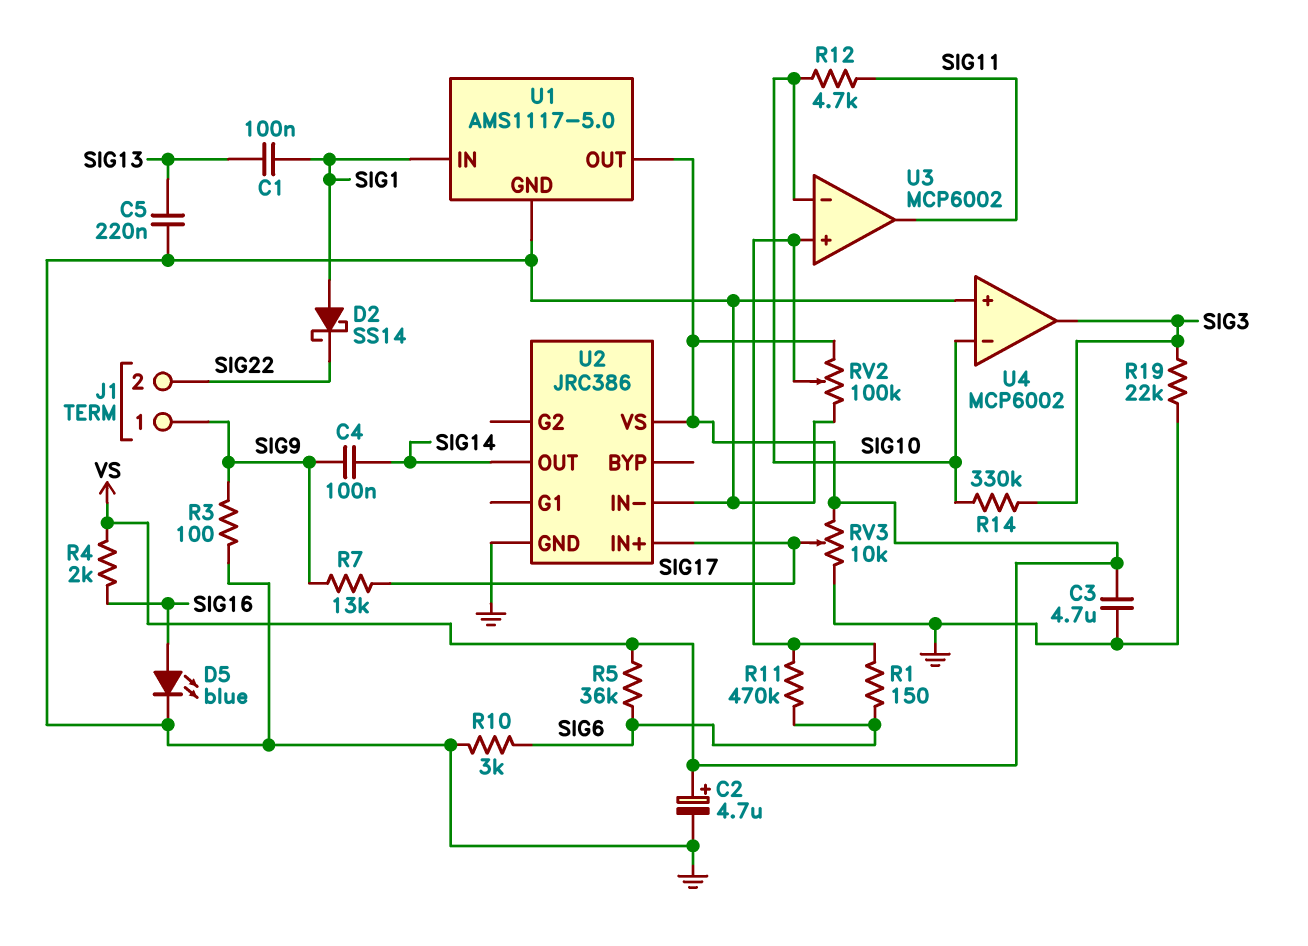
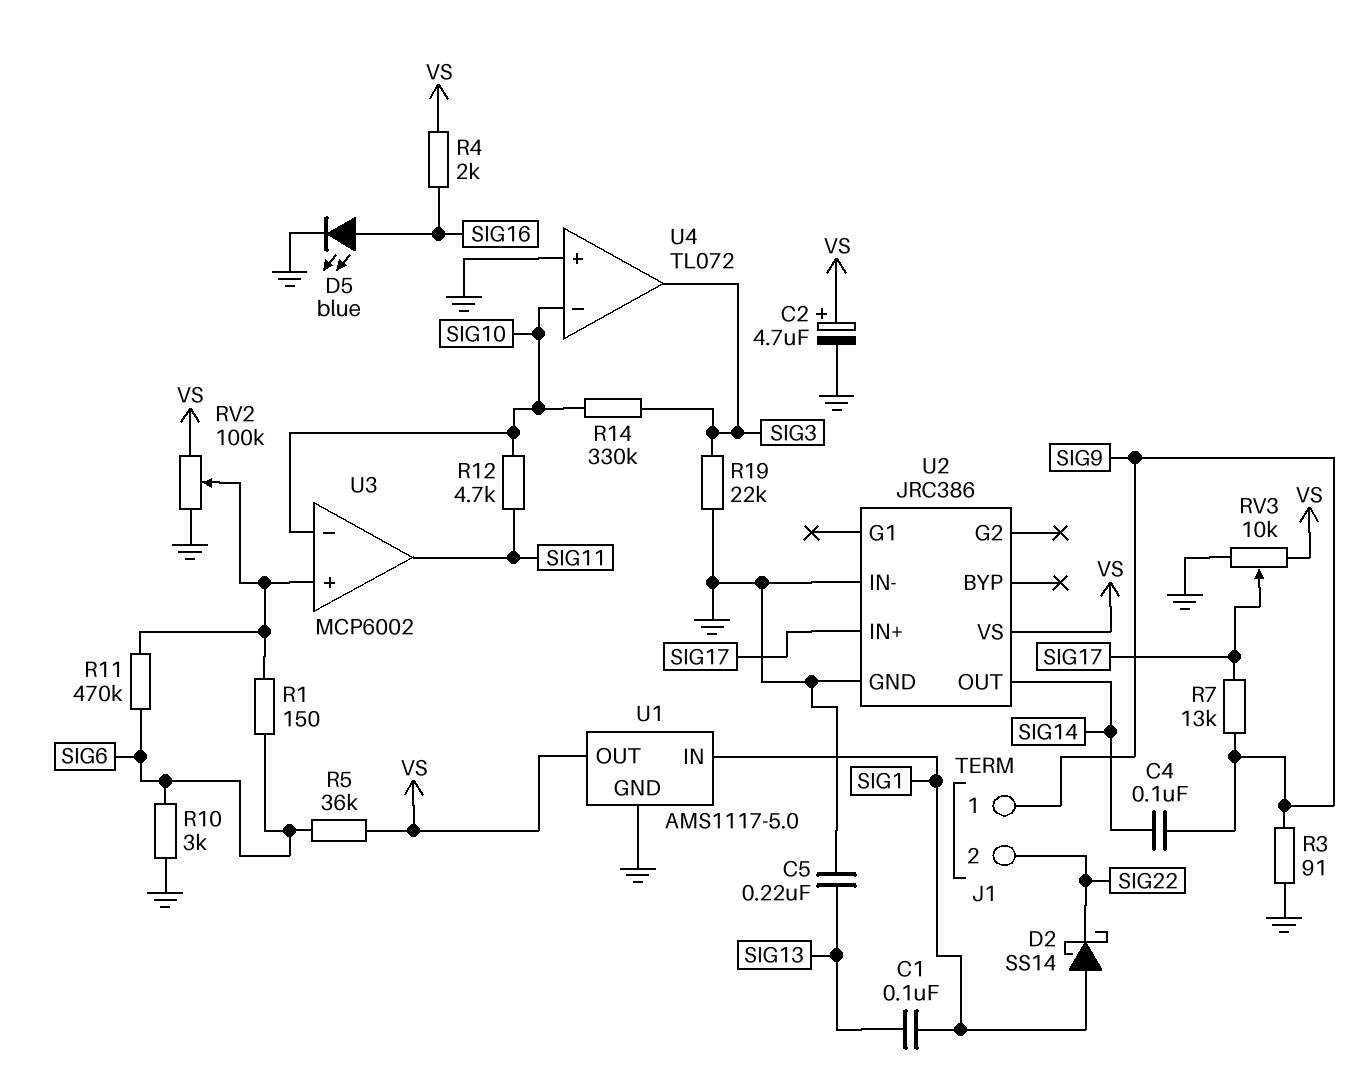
C3: 4.7uF (GND, VS) -> none
R3: 100 (GND, SIG9) -> 91 (GND, SIG9)
U4: MCP6002 -> TL072

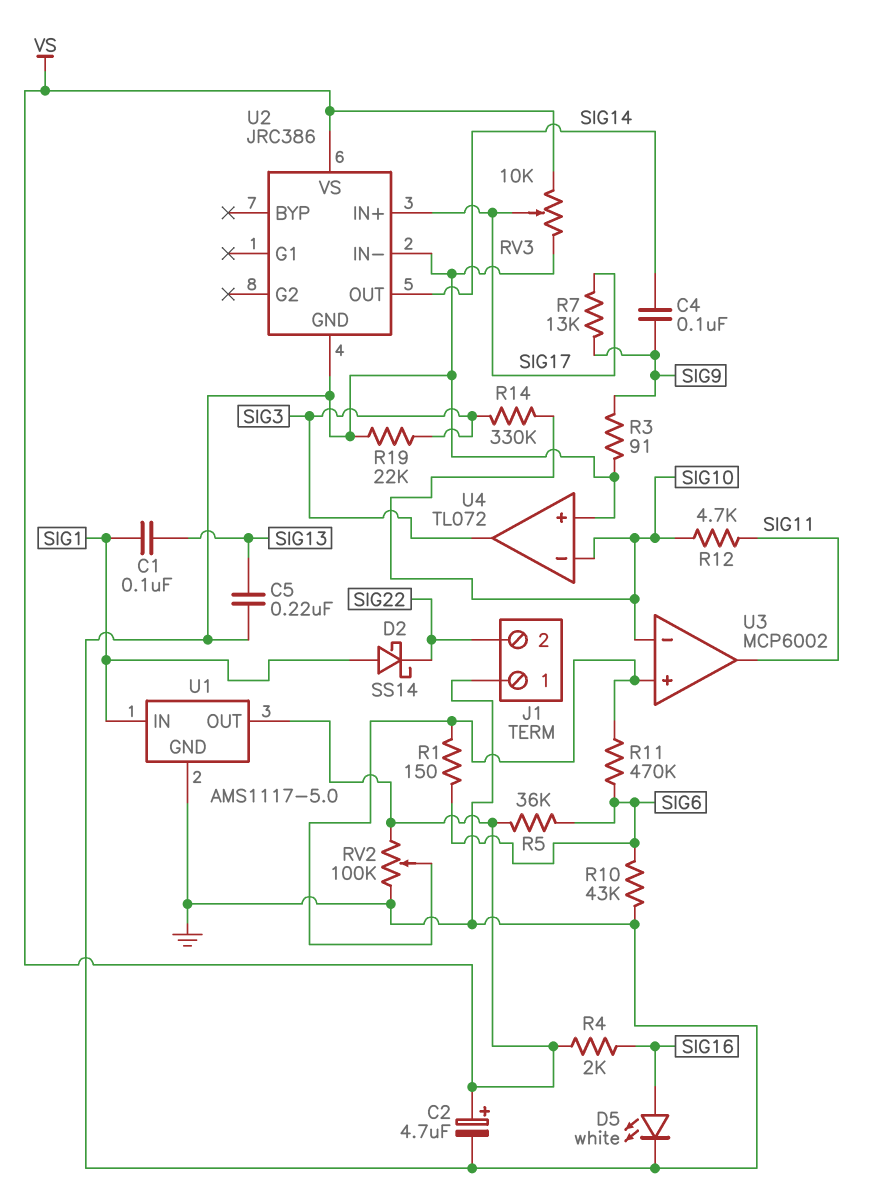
D5: LED blue (A SIG16, K GND) -> LED white (A SIG16, K GND)
J1 pin 1: SIG9 -> GND
R10: 3k (GND, SIG6) -> 43k (GND, SIG6)

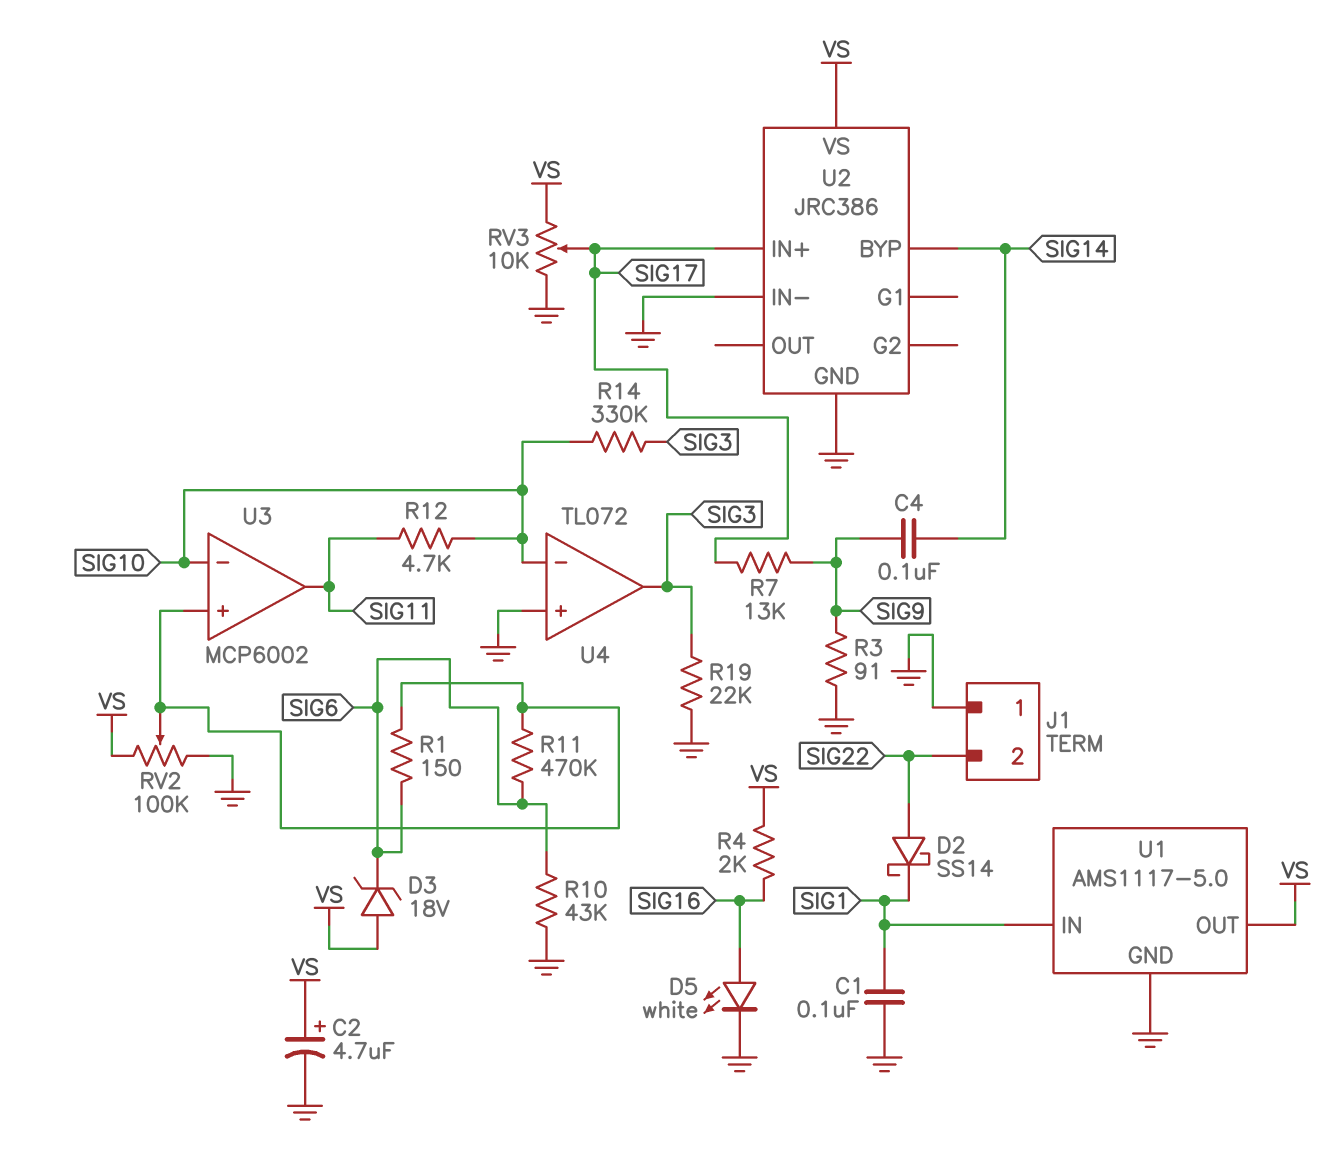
C1: 100nF (SIG1, SIG13) -> 100nF (GND, SIG1)
C5: 220nF (GND, SIG13) -> none
D2: schottky SS14 (A SIG1, K SIG22) -> schottky SS14 (A SIG22, K SIG1)
D3: none -> zener 18V (A VS, K SIG6)
R5: 36k (SIG6, VS) -> none
U2 pin BYP: none -> SIG14
U2 pin OUT: SIG14 -> none

